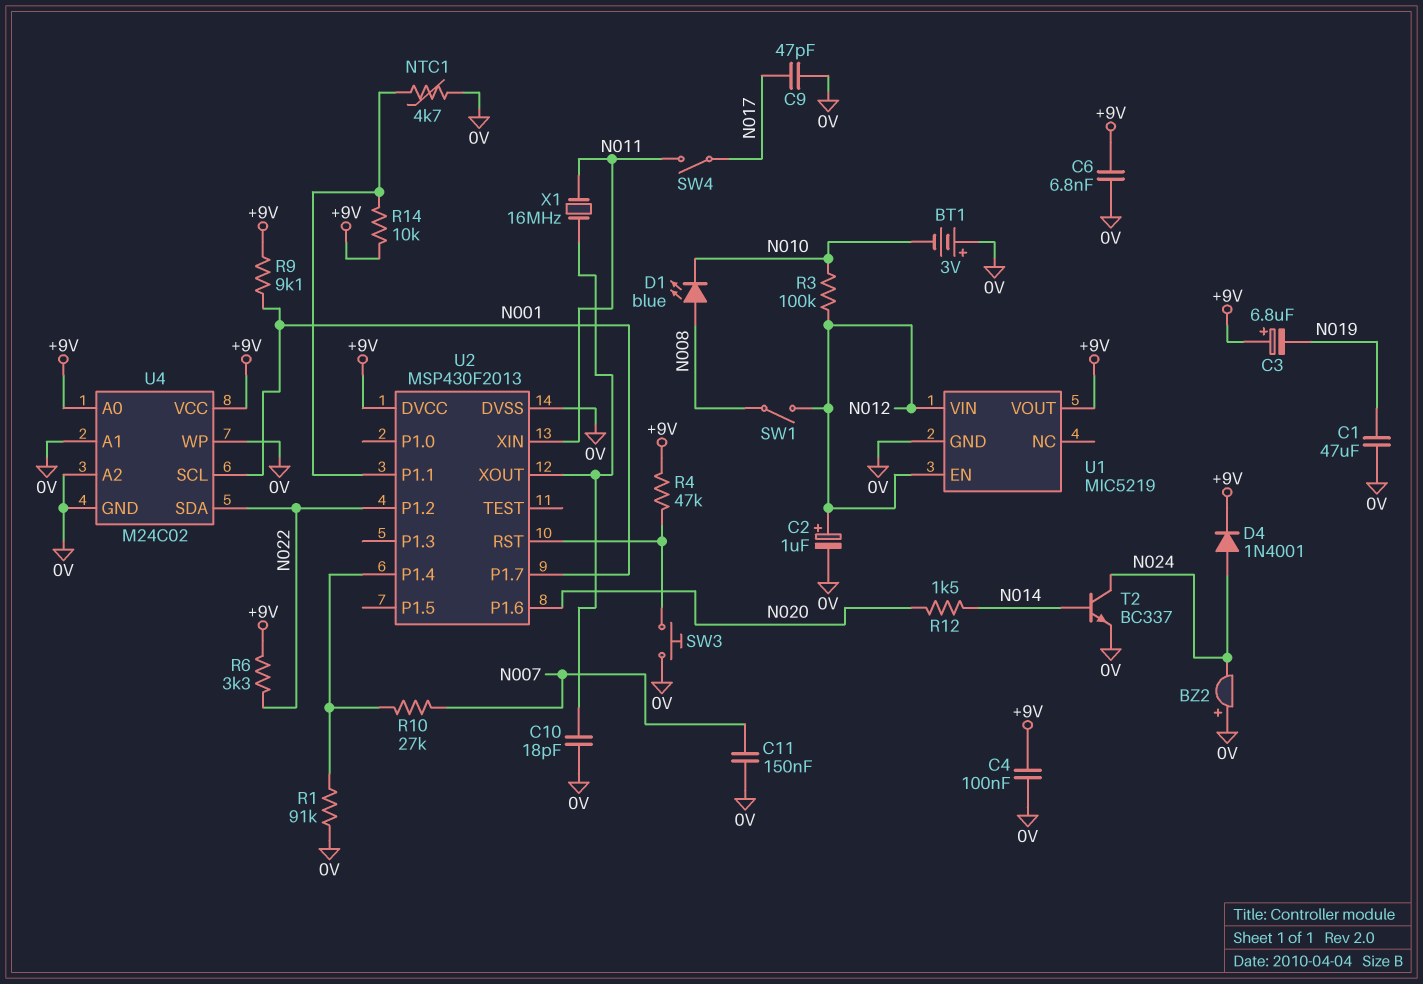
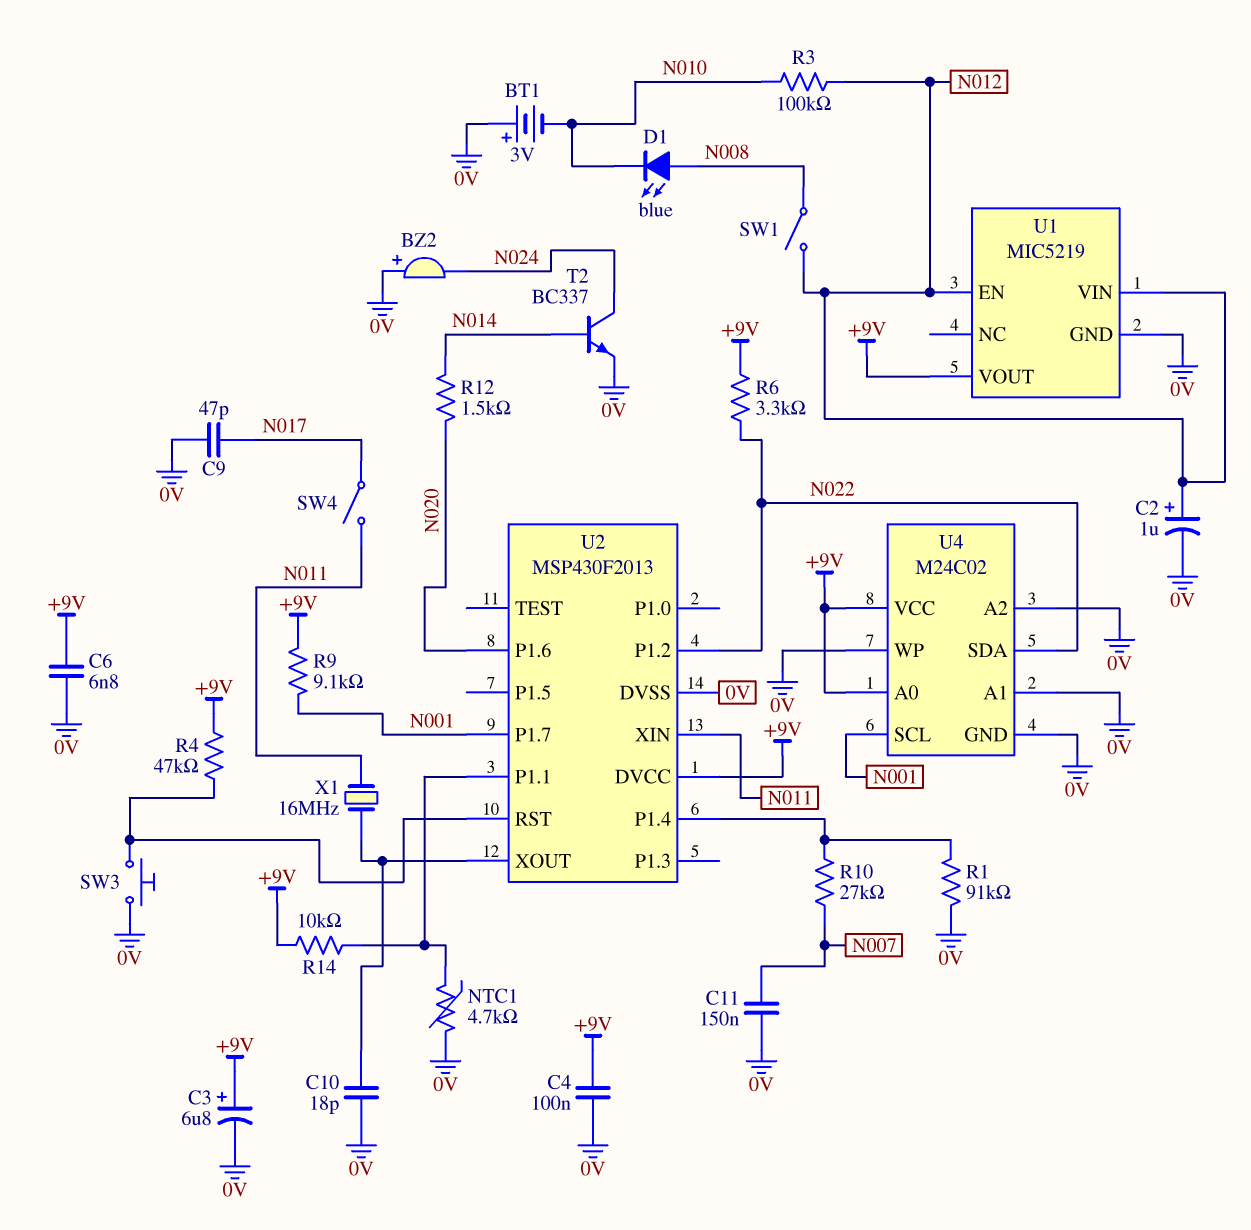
C1: 47uF (0V, N019) -> none
C3: 6.8uF (plus +9V, minus N019) -> 6.8uF (plus +9V, minus 0V)
D4: diode 1N4001 (A N024, K +9V) -> none

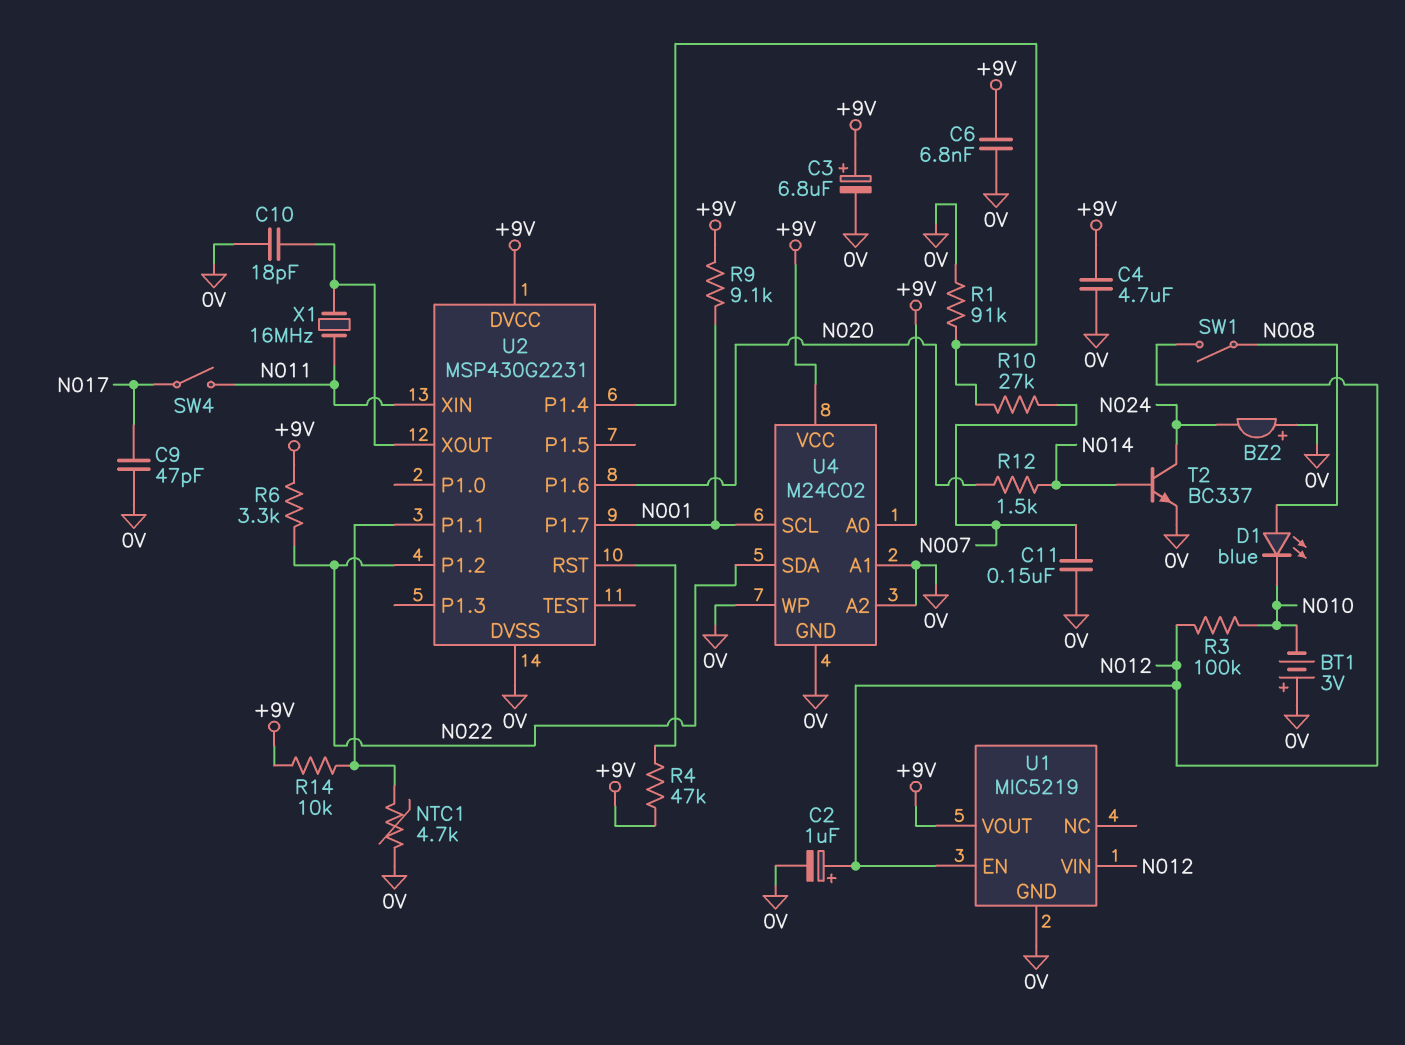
C4: 100nF (+9V, 0V) -> 4.7uF (+9V, 0V)
SW3: button (0V, U2/RST) -> none
U2: MSP430F2013 -> MSP430G2231

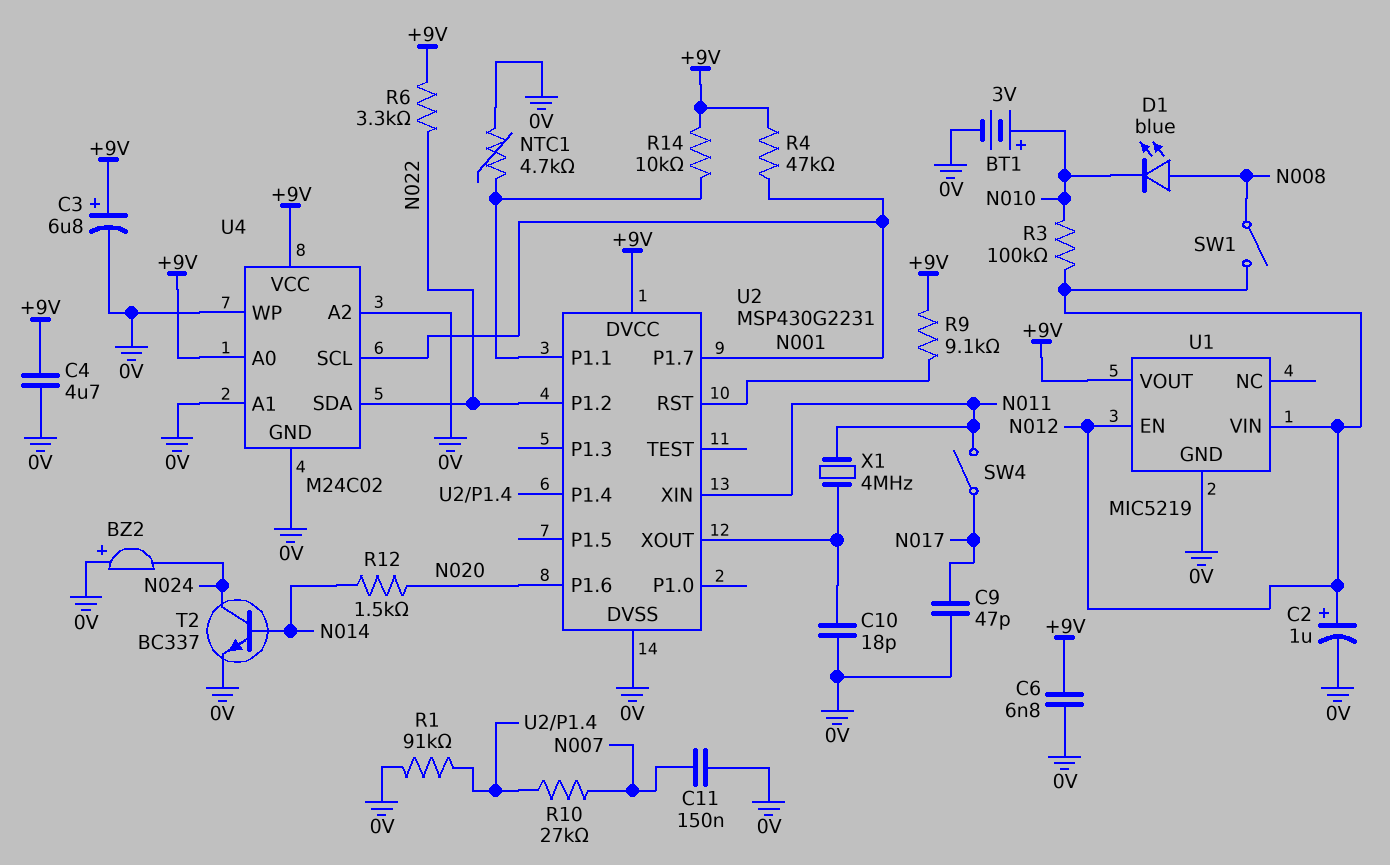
BT1: 3V (plus 0V, minus N010) -> 3V (plus N010, minus 0V)
R4: 47k (+9V, U2/RST) -> 47k (+9V, N001)
R9: 9.1k (+9V, N001) -> 9.1k (+9V, U2/RST)
X1: 16MHz (N011, U2/XOUT) -> 4MHz (N011, U2/XOUT)

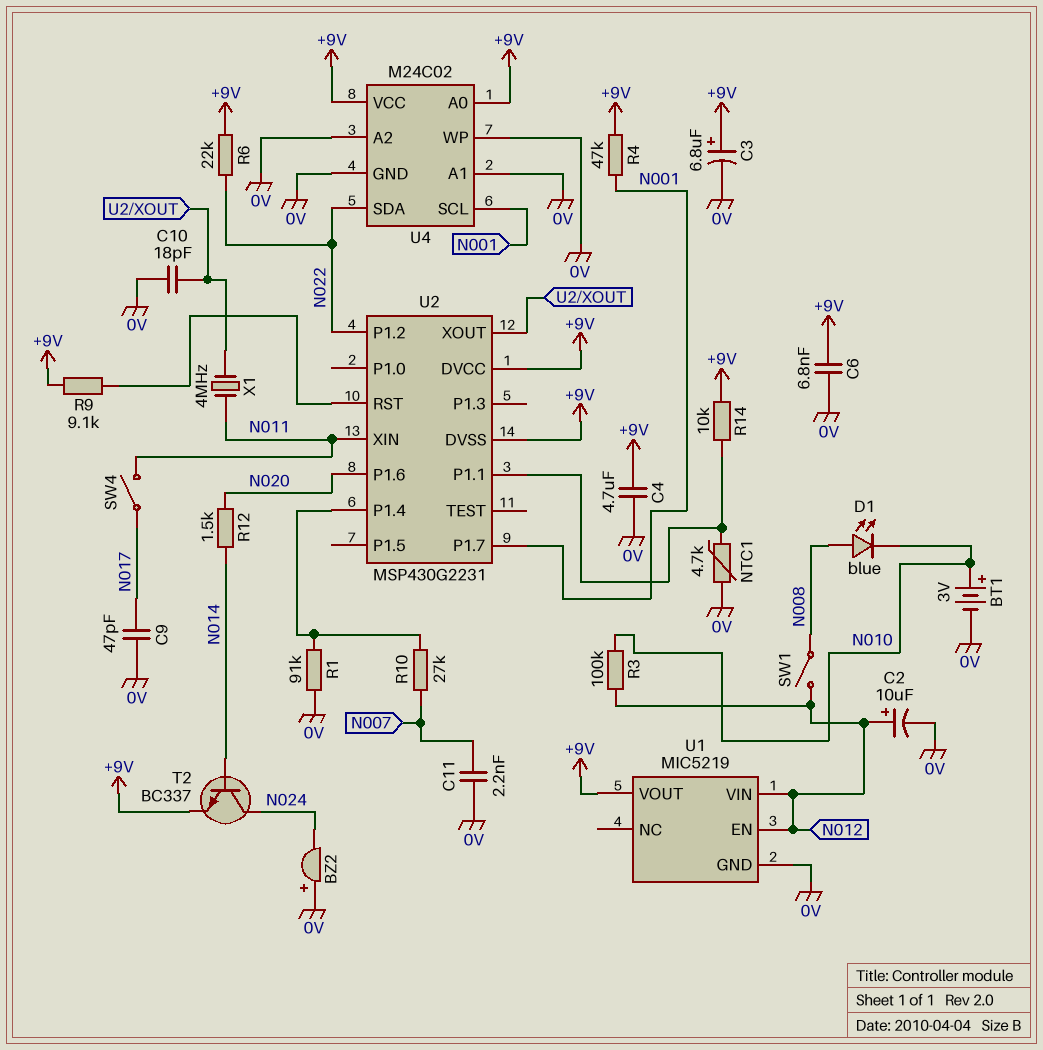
C2: 1uF (plus N012, minus 0V) -> 10uF (plus N012, minus 0V)
C11: 150nF (0V, N007) -> 2.2nF (0V, N007)
R6: 3.3k (+9V, N022) -> 22k (+9V, N022)
T2: NPN BC337 (B N014, C N024, E 0V) -> NPN BC337 (B N014, C N024, E +9V)
U2 pin DVSS: 0V -> +9V

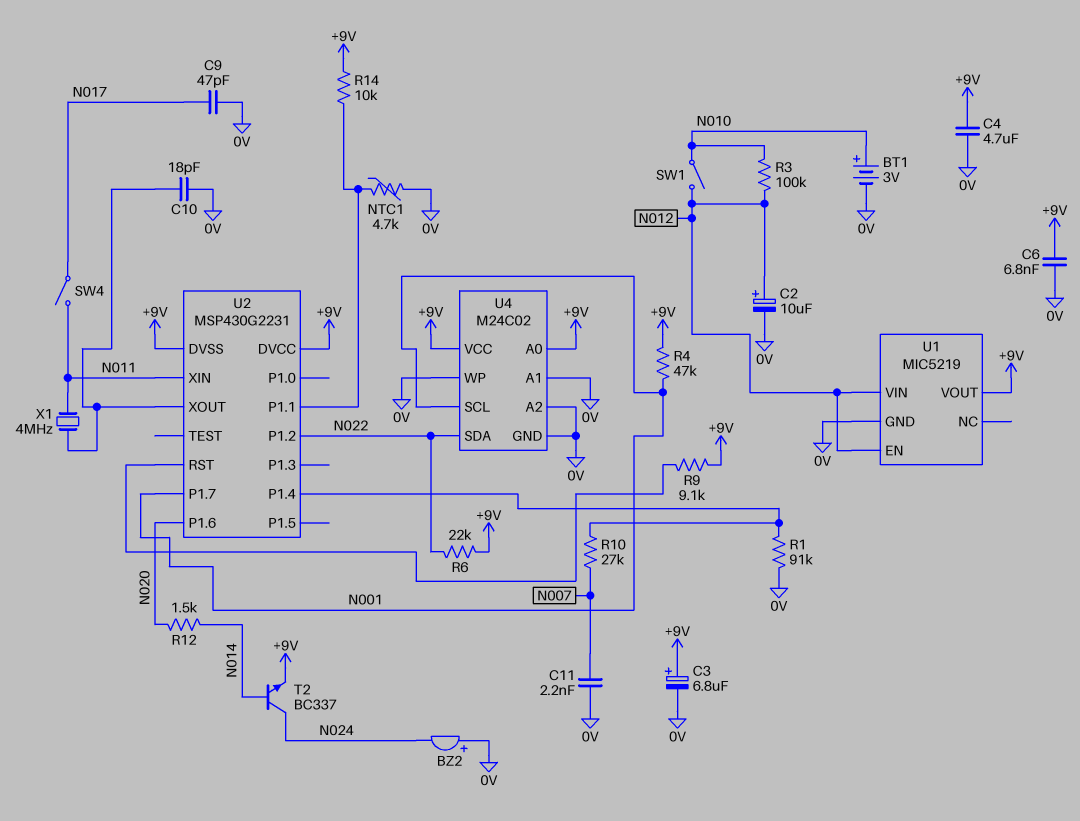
D1: LED blue (A N008, K N010) -> none
SW1: switch (N008, N012) -> switch (N010, N012)

